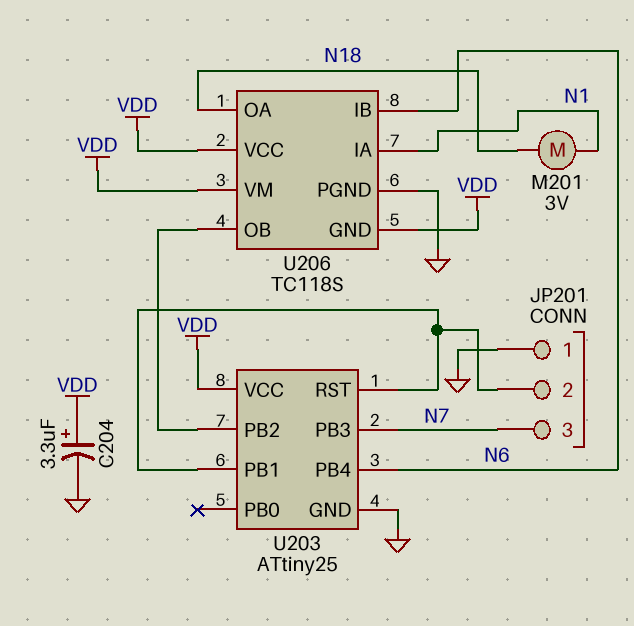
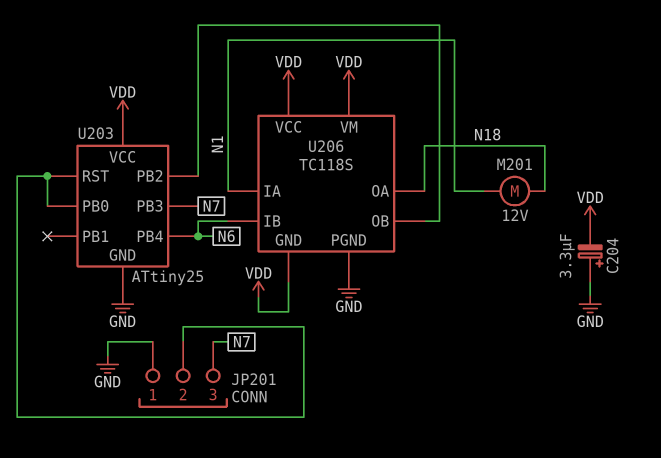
C204: 3.3uF (plus VDD, minus GND) -> 3.3uF (plus GND, minus VDD)
M201: motor 3V (N1, N18) -> motor 12V (N1, N18)
U203 pin PB0: none -> JP201/2
U203 pin PB1: JP201/2 -> none

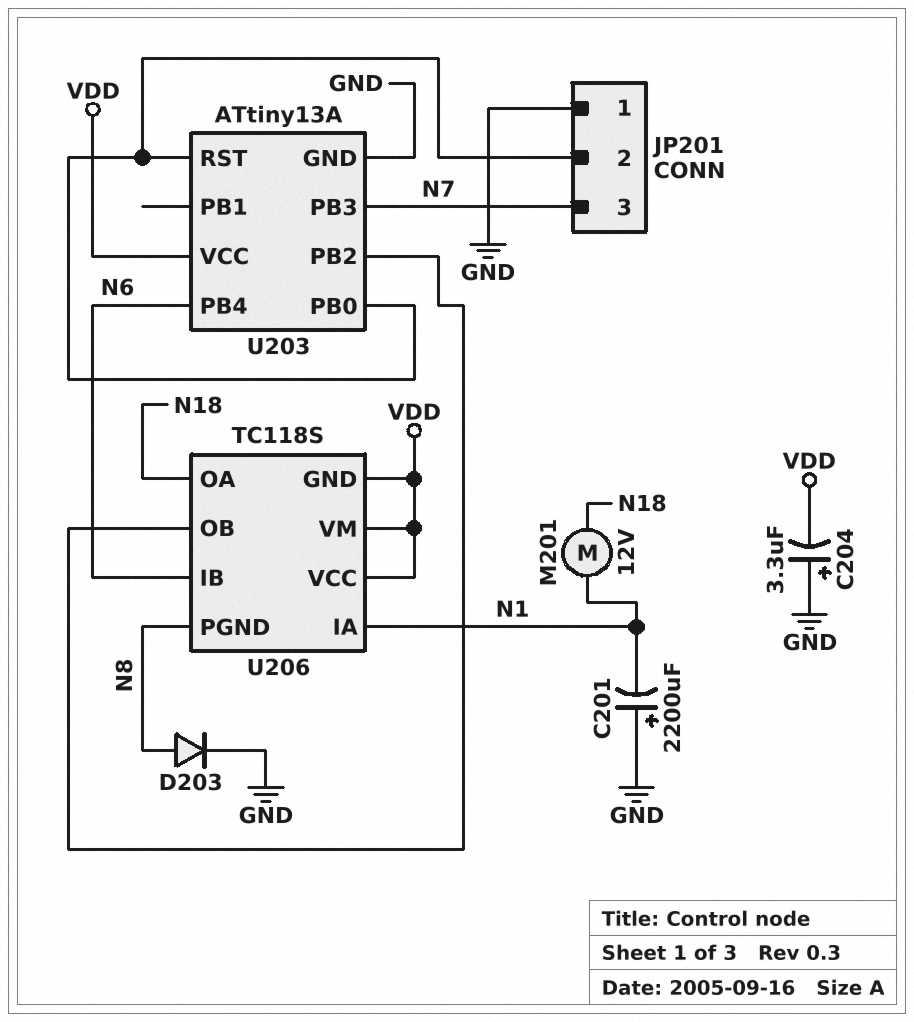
C201: none -> 2200uF (plus GND, minus N1)
D203: none -> diode (A N8, K GND)
U203: ATtiny25 -> ATtiny13A
U206 pin PGND: GND -> N8

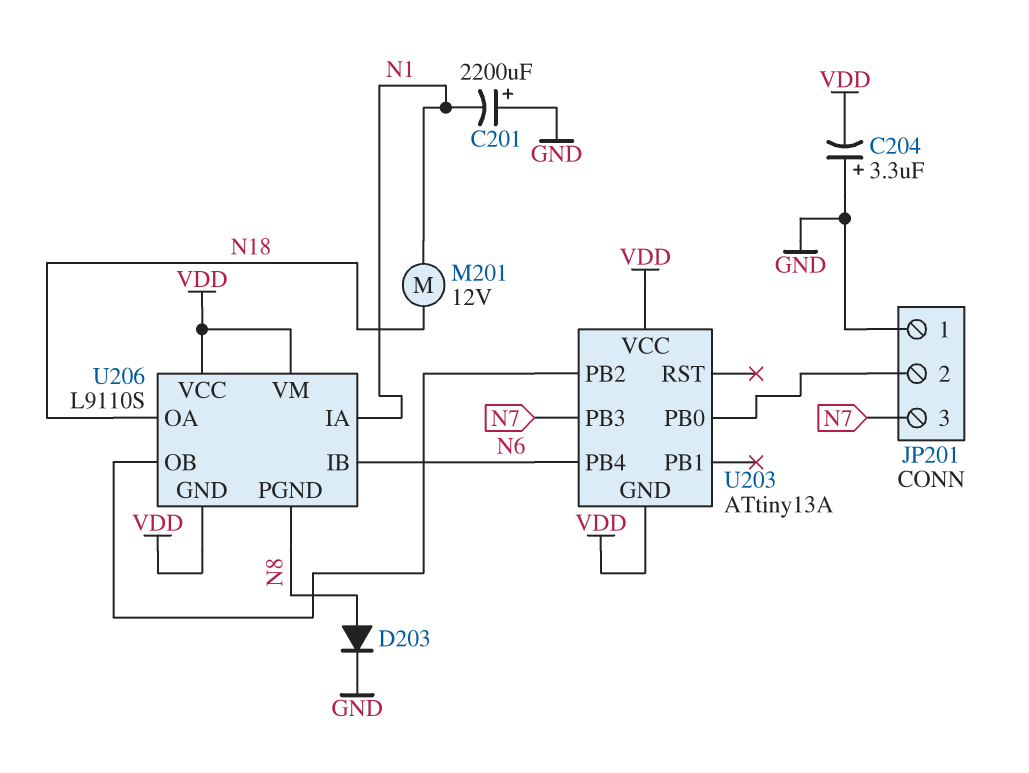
U203 pin GND: GND -> VDD
U203 pin RST: JP201/2 -> none
U206: TC118S -> L9110S

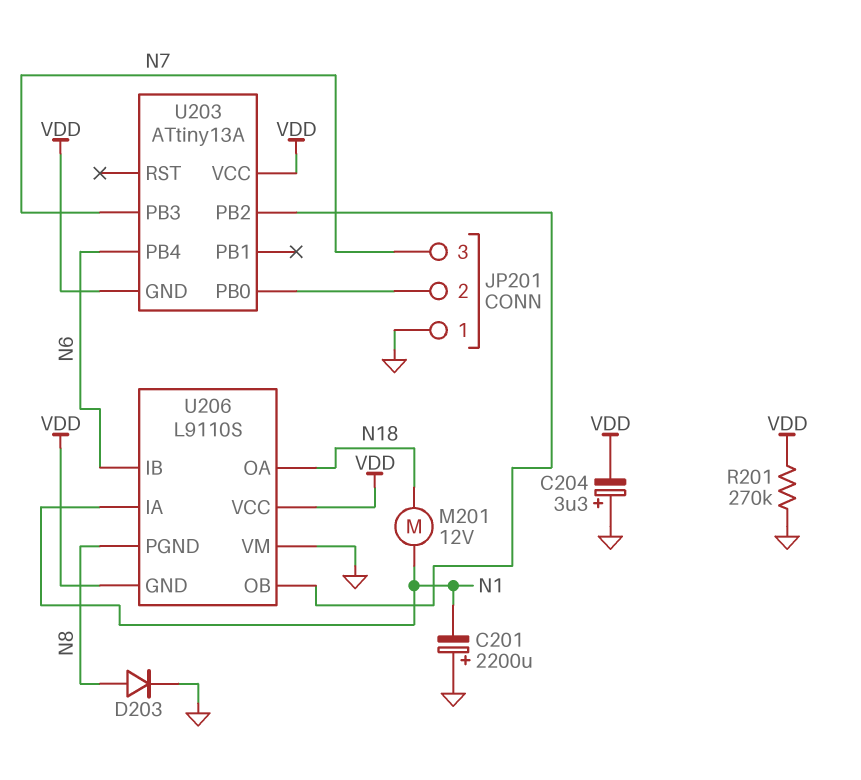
R201: none -> 270k (GND, VDD)
U206 pin VM: VDD -> GND

